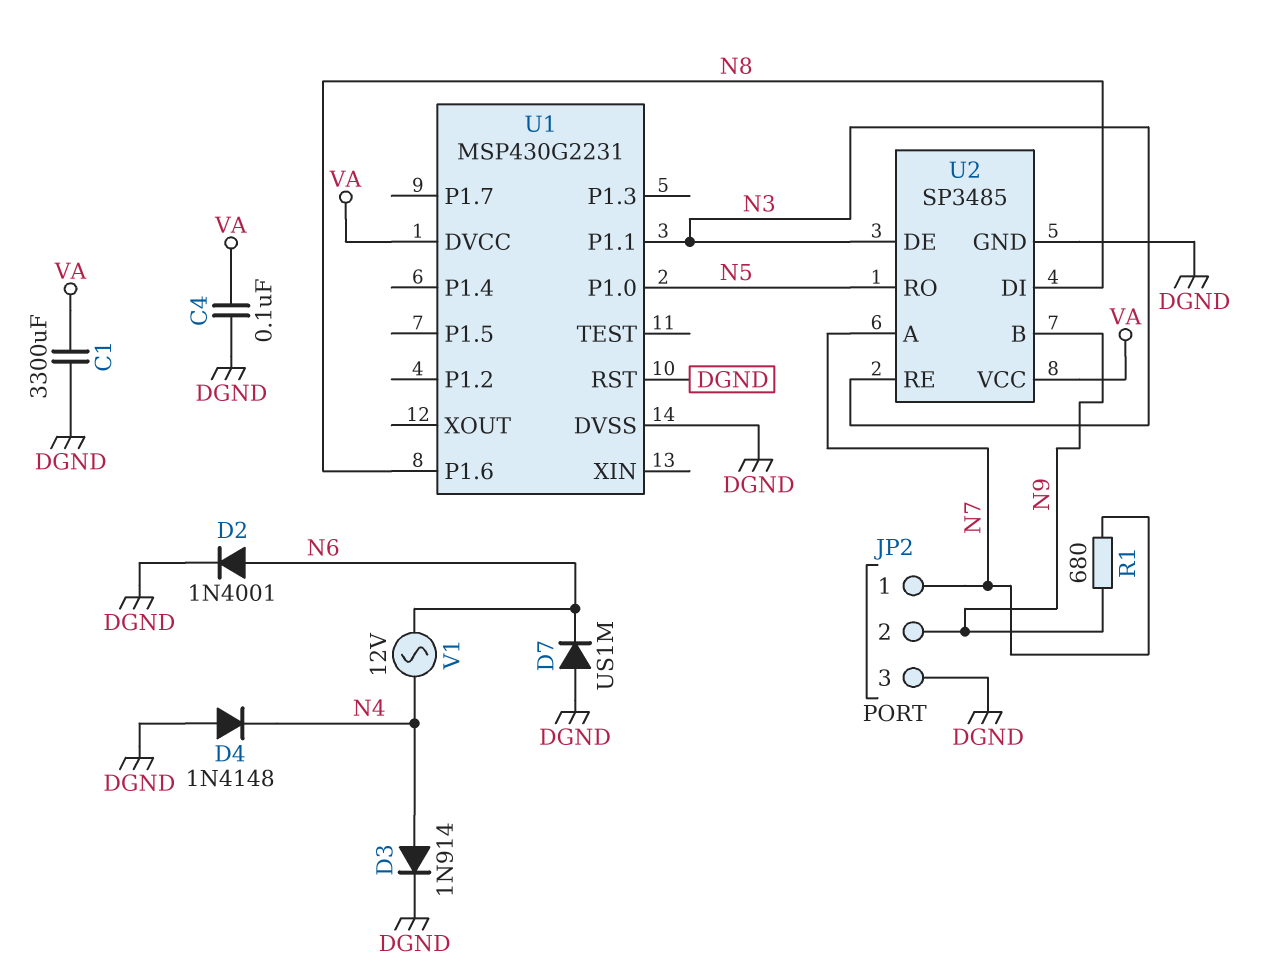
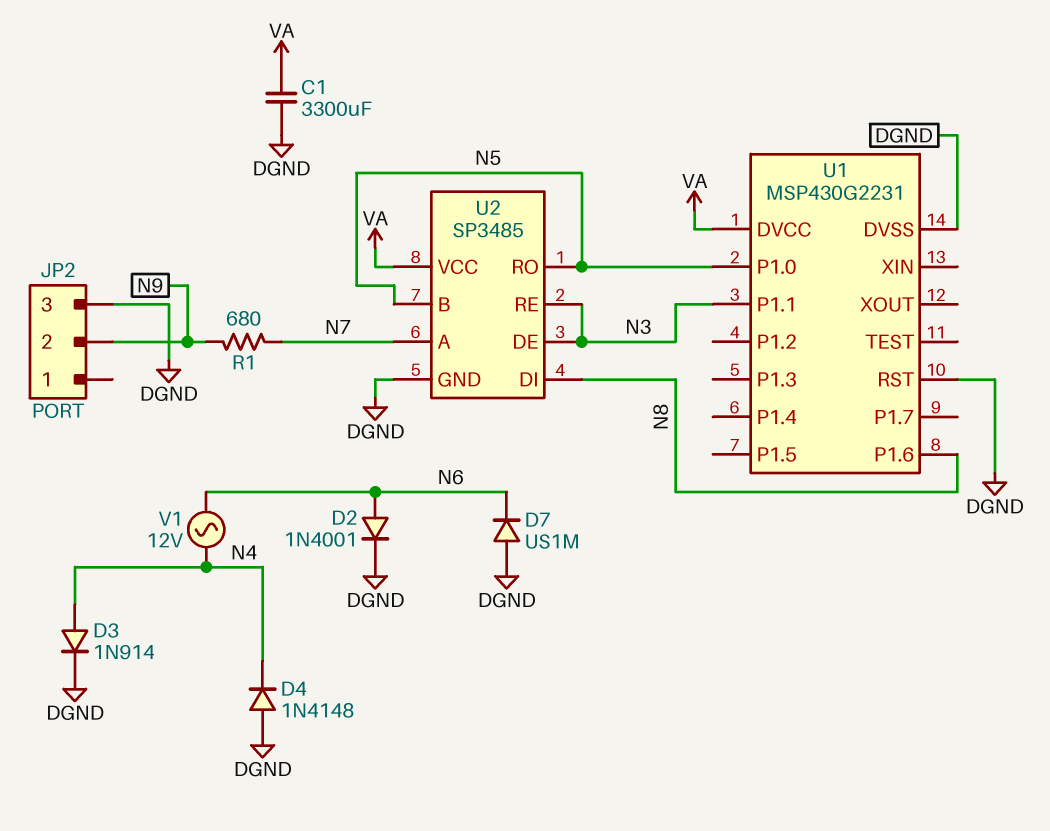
C4: 100nF (DGND, VA) -> none
JP2 pin 1: N7 -> none
U2 pin B: N9 -> N5

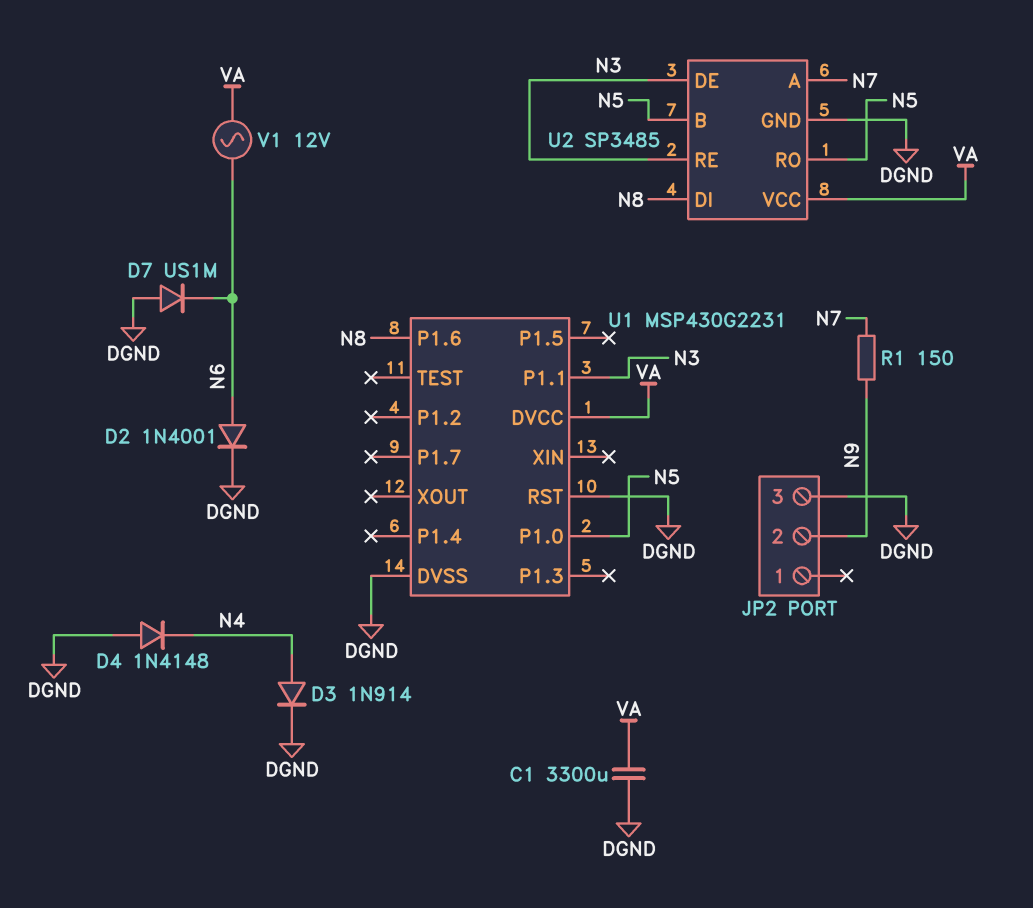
R1: 680 (N7, N9) -> 150 (N7, N9)
V1: AC 12V (N4, N6) -> AC 12V (N6, VA)

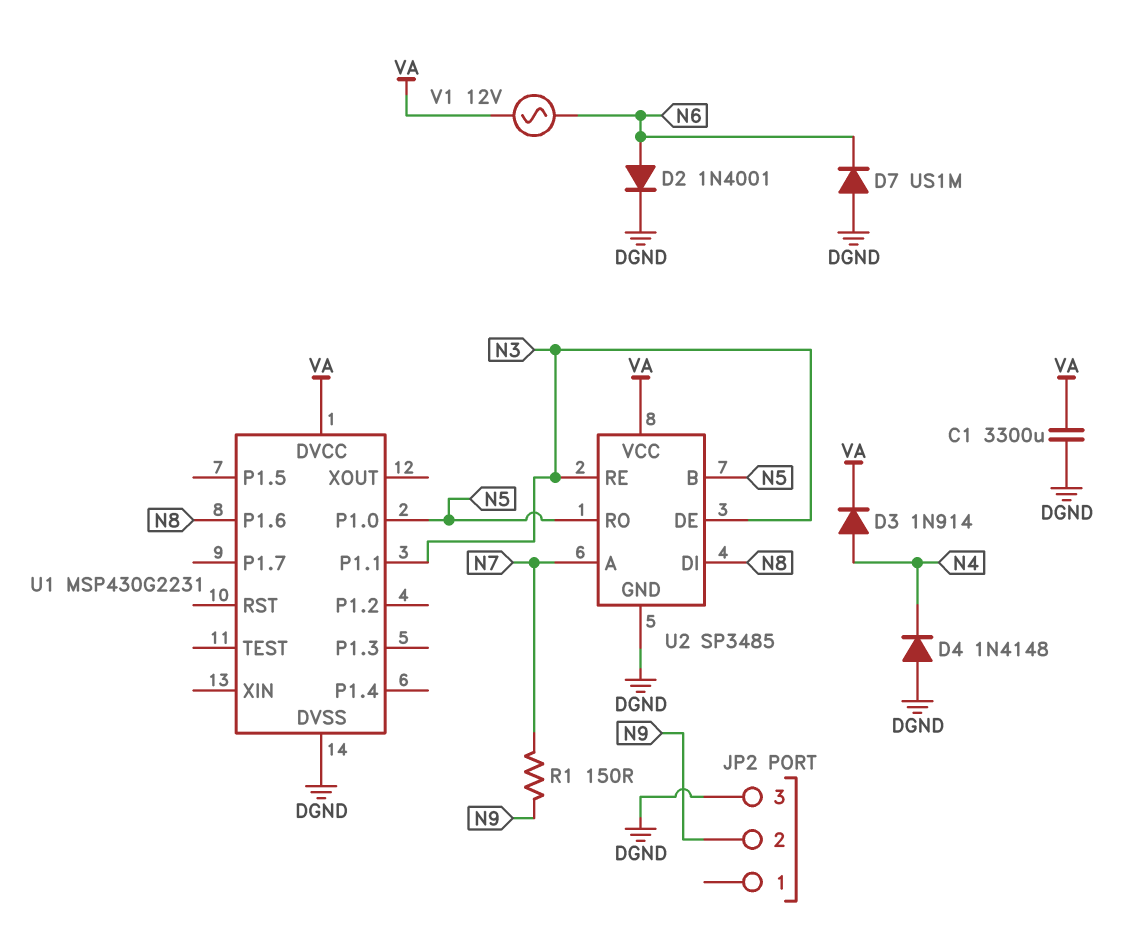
D3: diode 1N914 (A N4, K DGND) -> diode 1N914 (A N4, K VA)
U1 pin RST: DGND -> none

